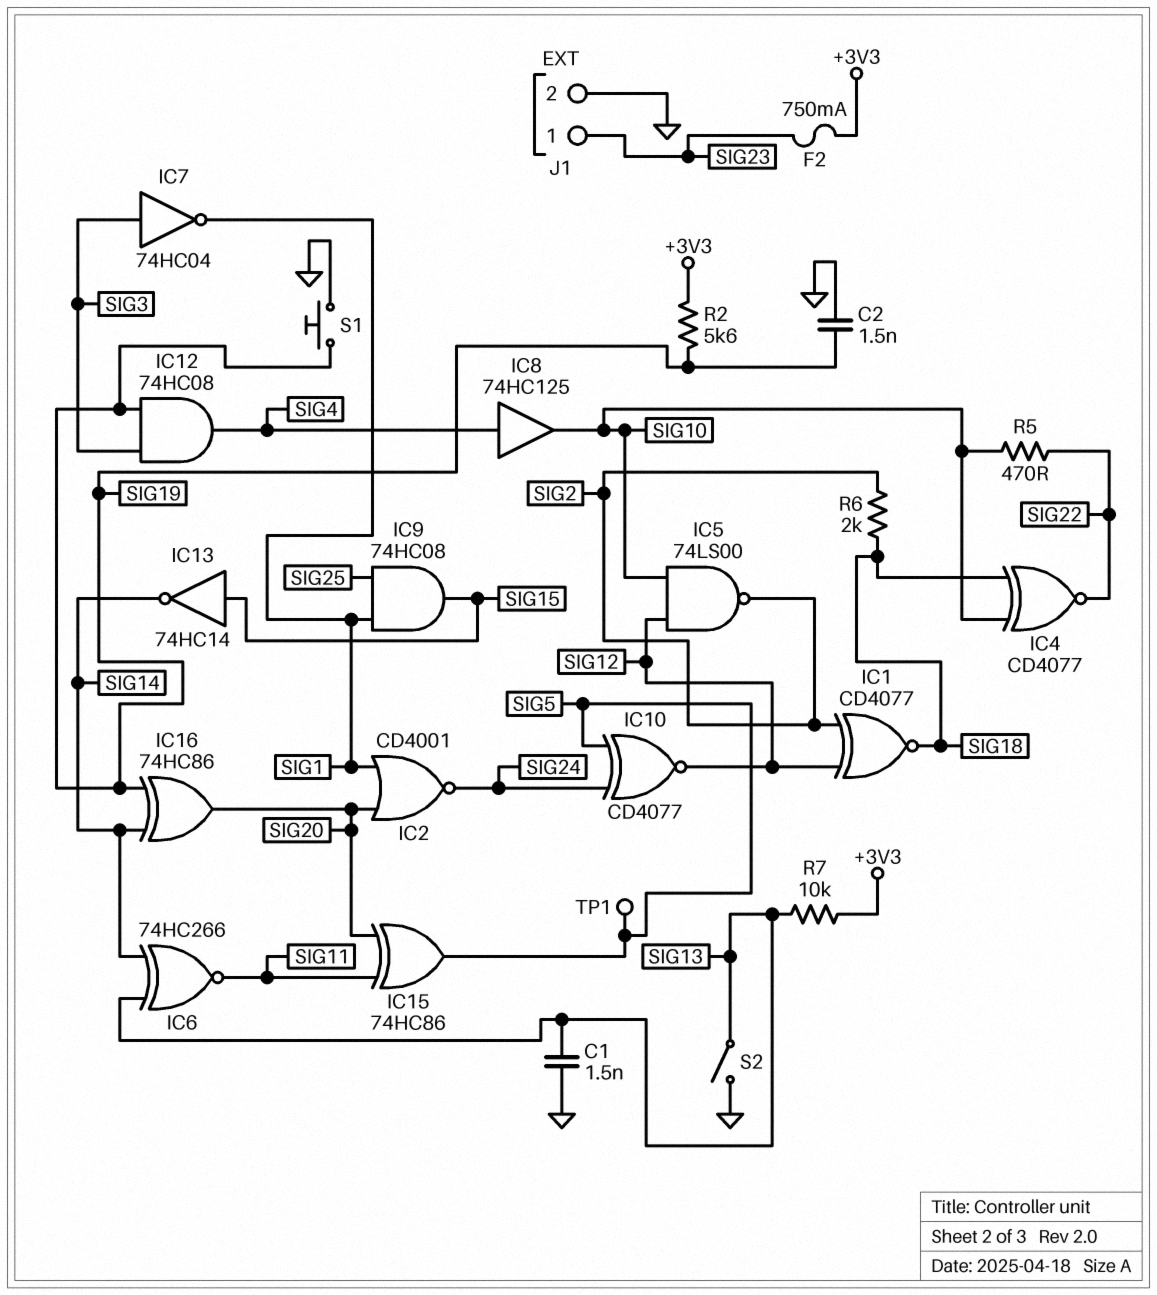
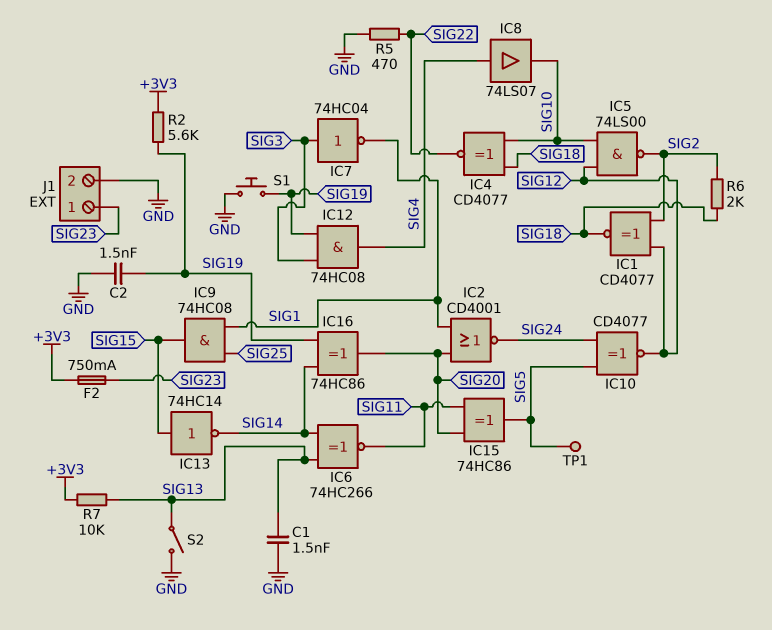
IC8: buffer 74HC125 (in SIG4, out SIG10) -> buffer 74LS07 (in SIG4, out SIG10)
R5: 470 (SIG10, SIG22) -> 470 (GND, SIG22)

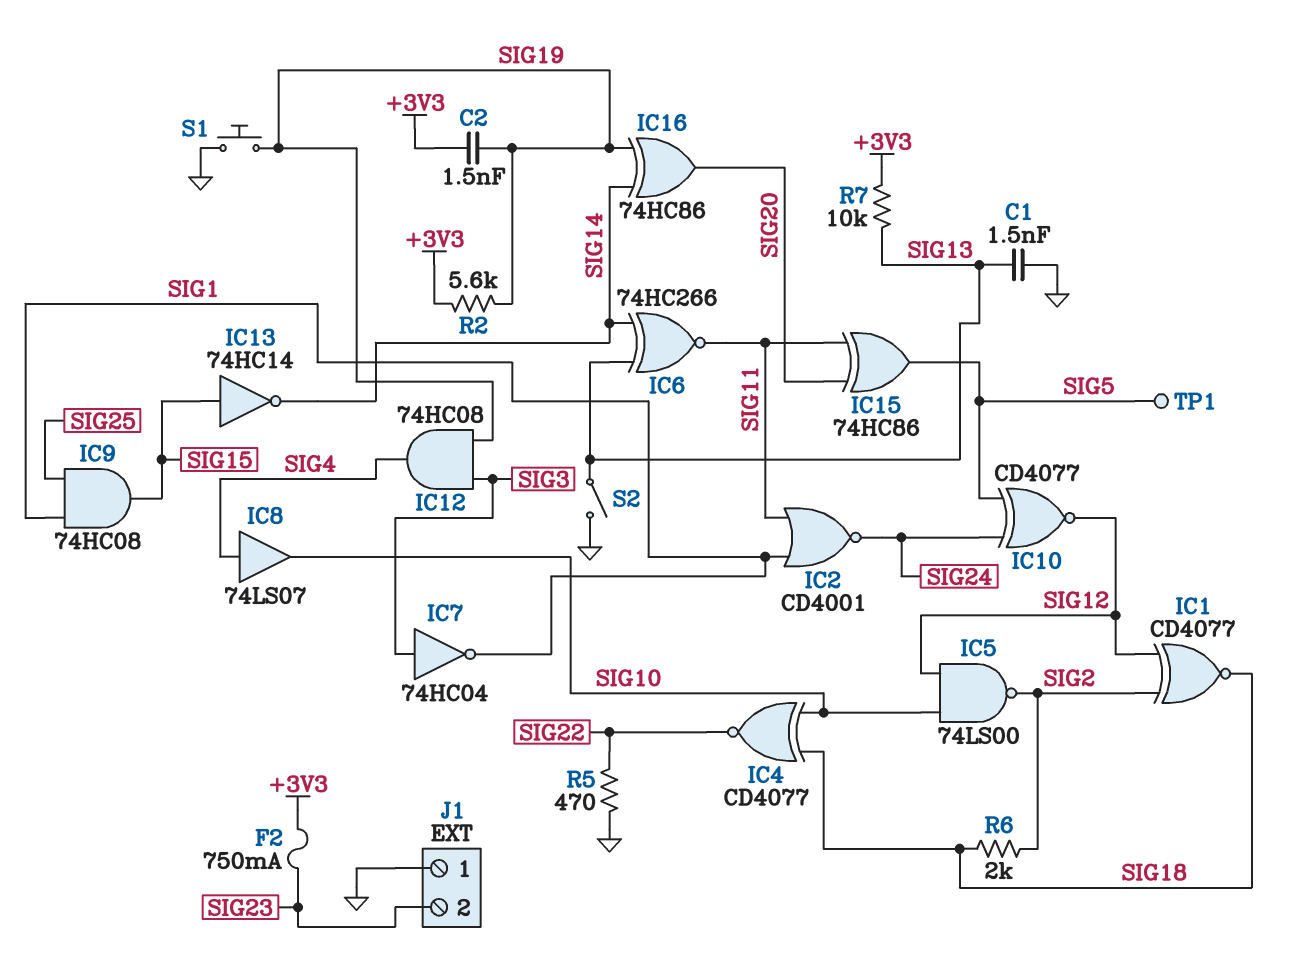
C2: 1.5nF (GND, SIG19) -> 1.5nF (+3V3, SIG19)
IC2: NOR CD4001 (in SIG1, in SIG20, out SIG24) -> NOR CD4001 (in SIG1, in SIG11, out SIG24)
J1 pin 1: SIG23 -> GND
J1 pin 2: GND -> SIG23

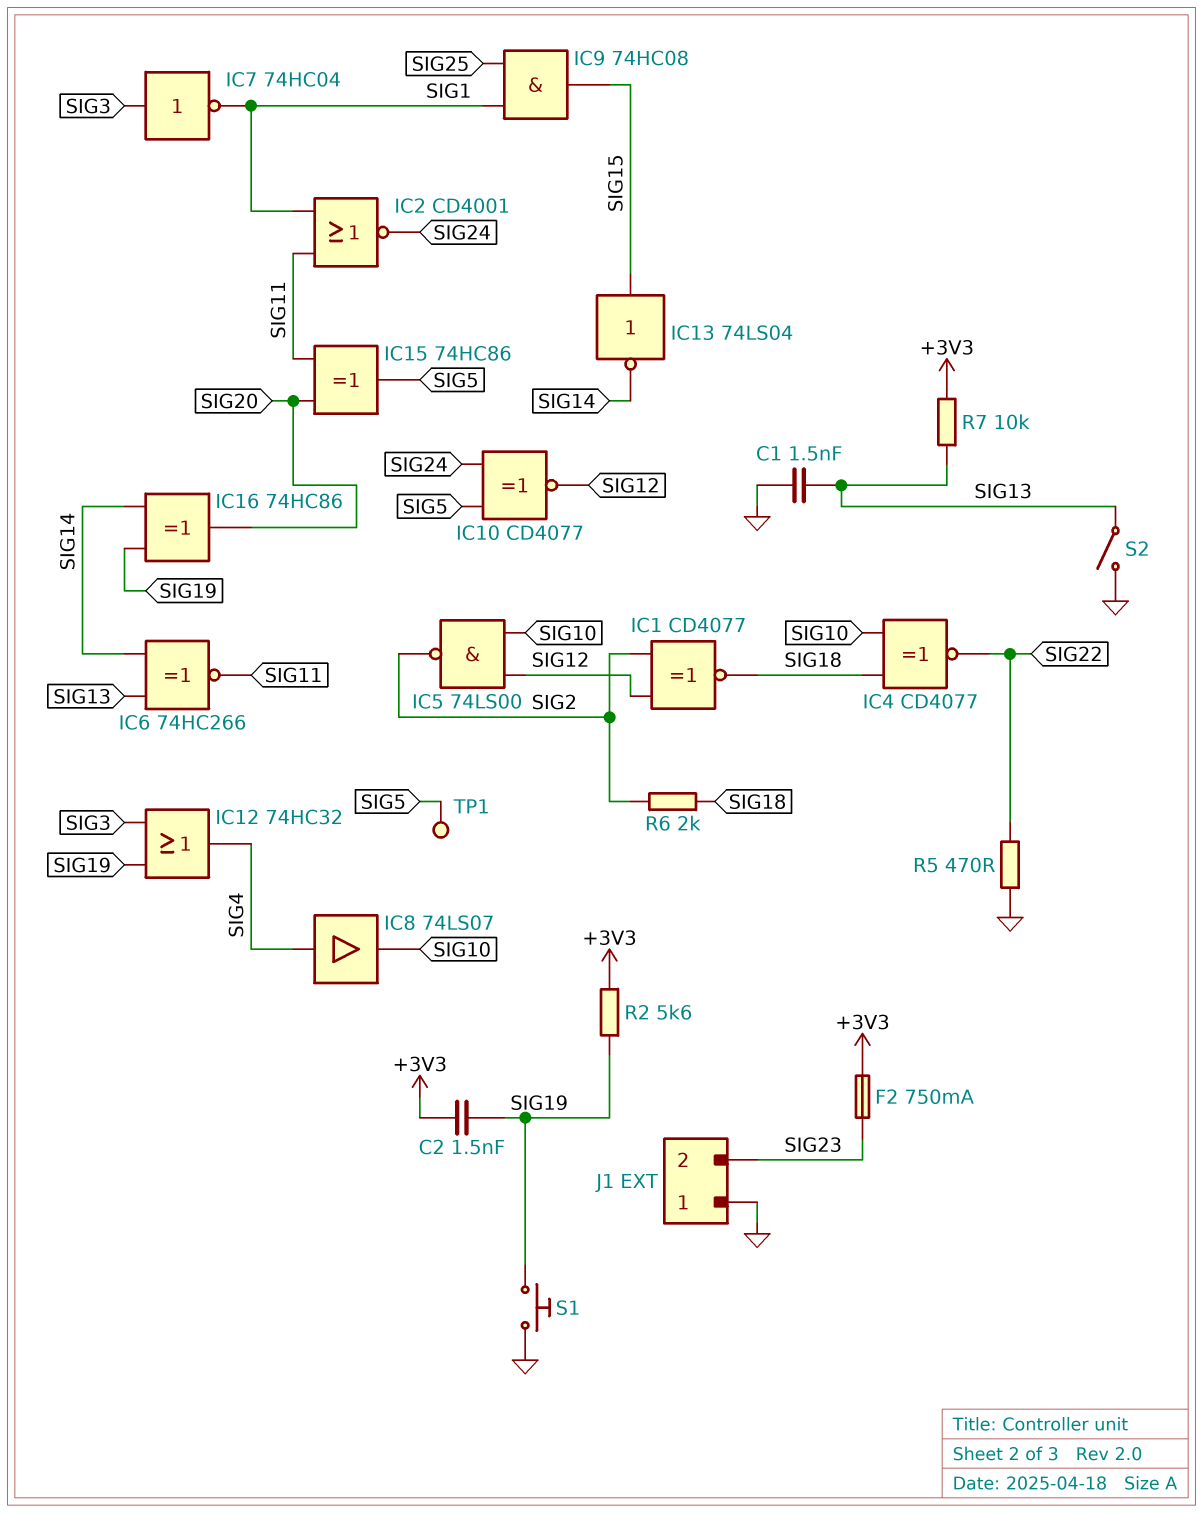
IC12: AND 74HC08 (in SIG3, in SIG19, out SIG4) -> OR 74HC32 (in SIG3, in SIG19, out SIG4)
IC13: NOT 74HC14 (in SIG15, out SIG14) -> NOT 74LS04 (in SIG15, out SIG14)

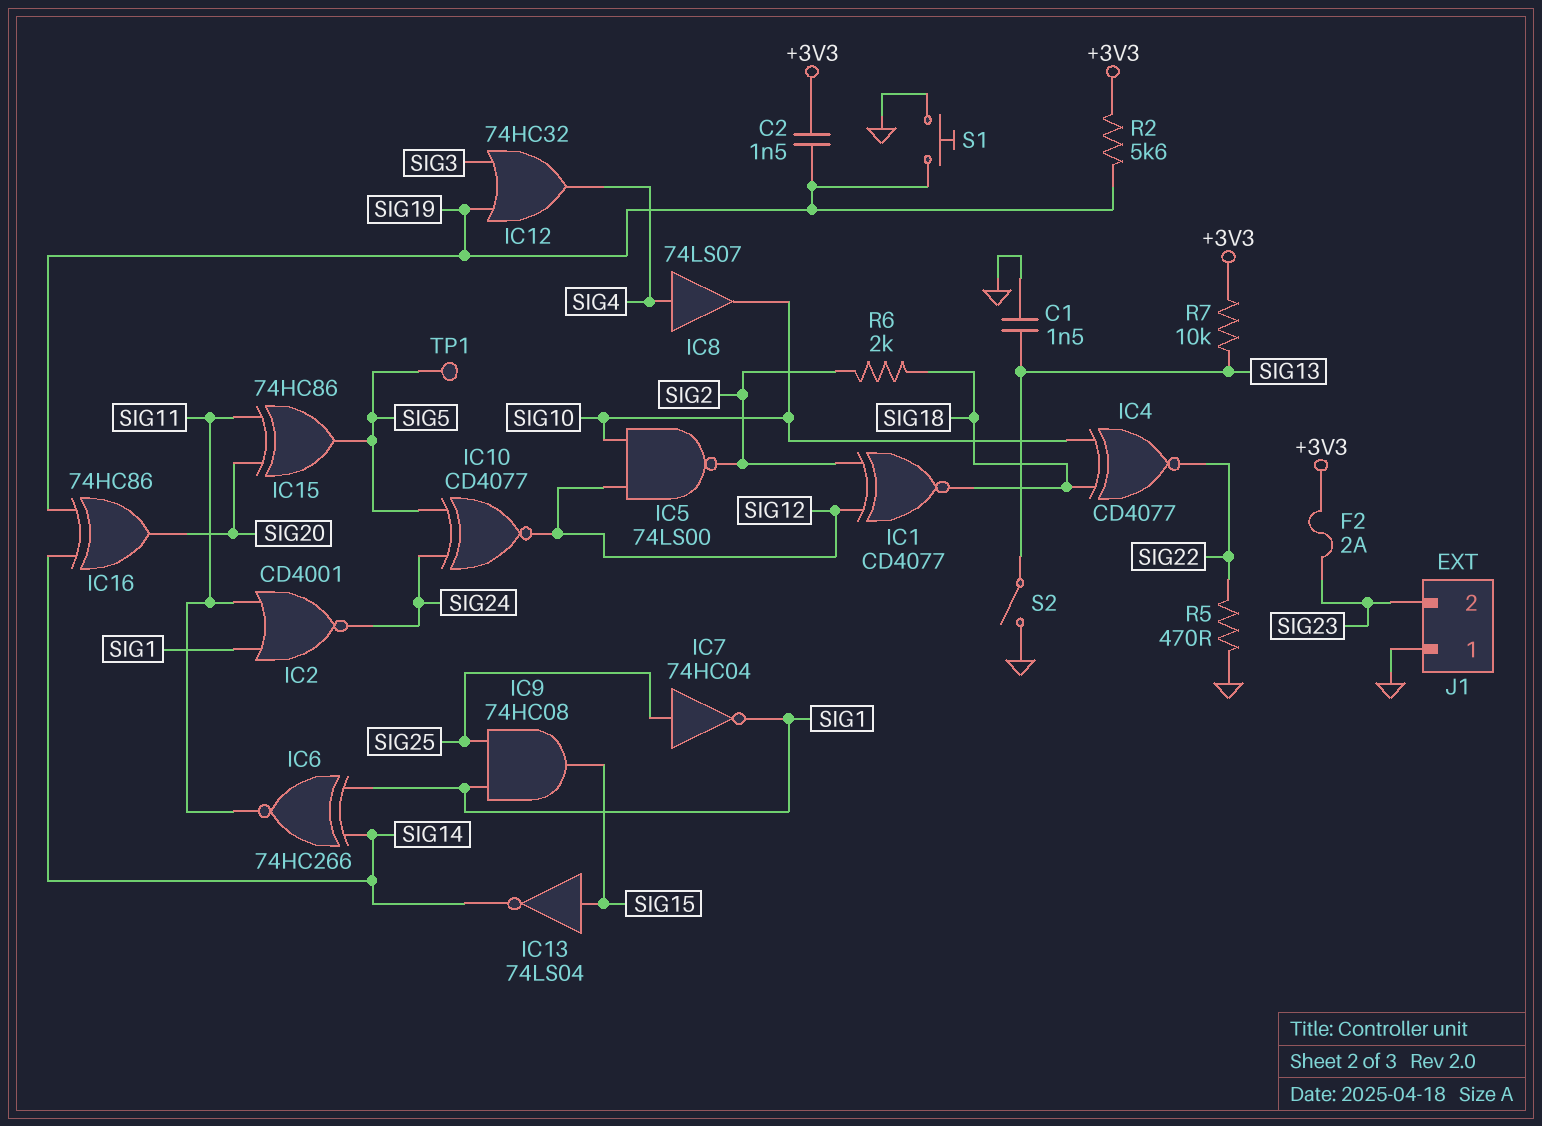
F2: 750mA (+3V3, SIG23) -> 2A (+3V3, SIG23)
IC6: XNOR 74HC266 (in SIG13, in SIG14, out SIG11) -> XNOR 74HC266 (in SIG1, in SIG14, out SIG11)
IC7: NOT 74HC04 (in SIG3, out SIG1) -> NOT 74HC04 (in SIG25, out SIG1)

